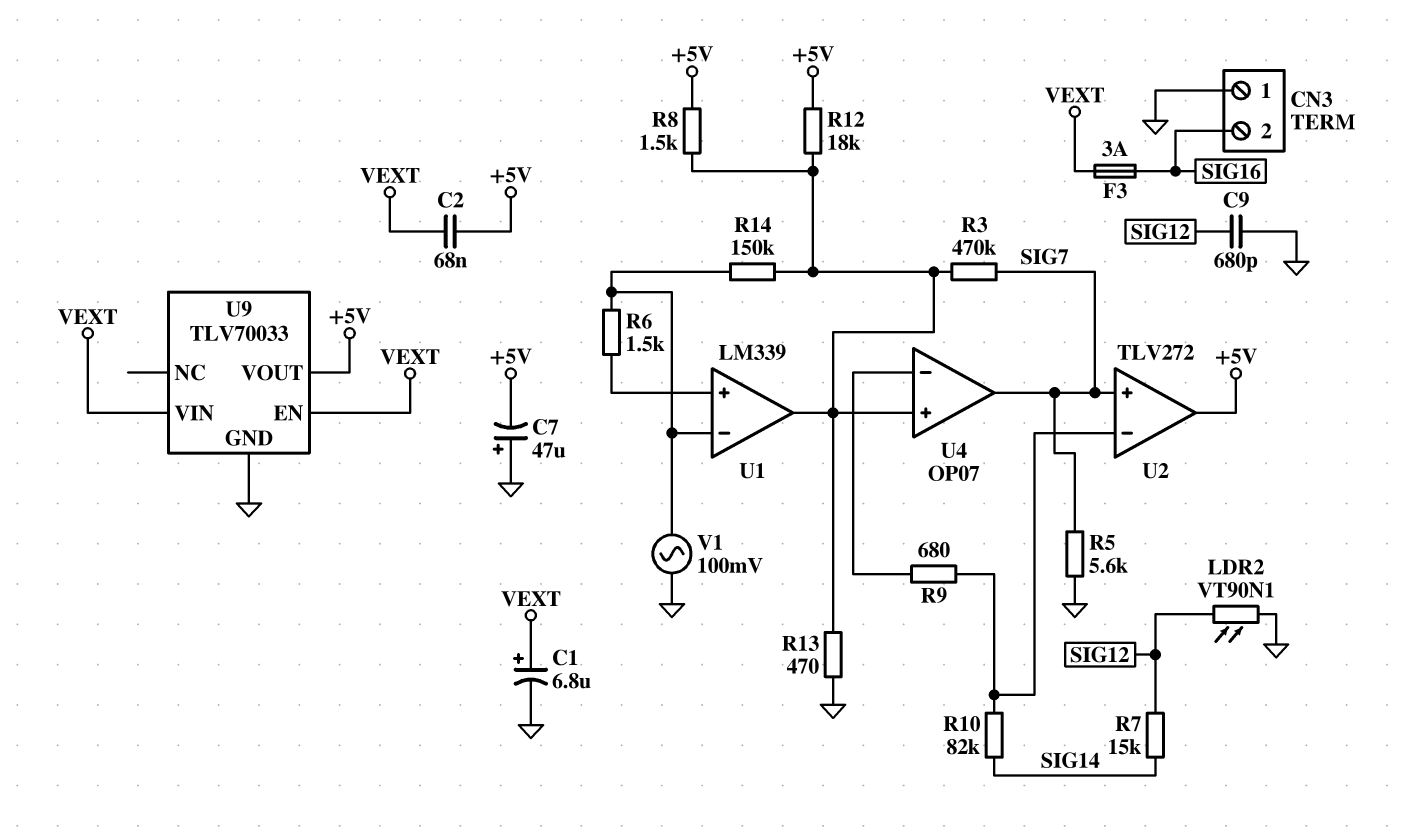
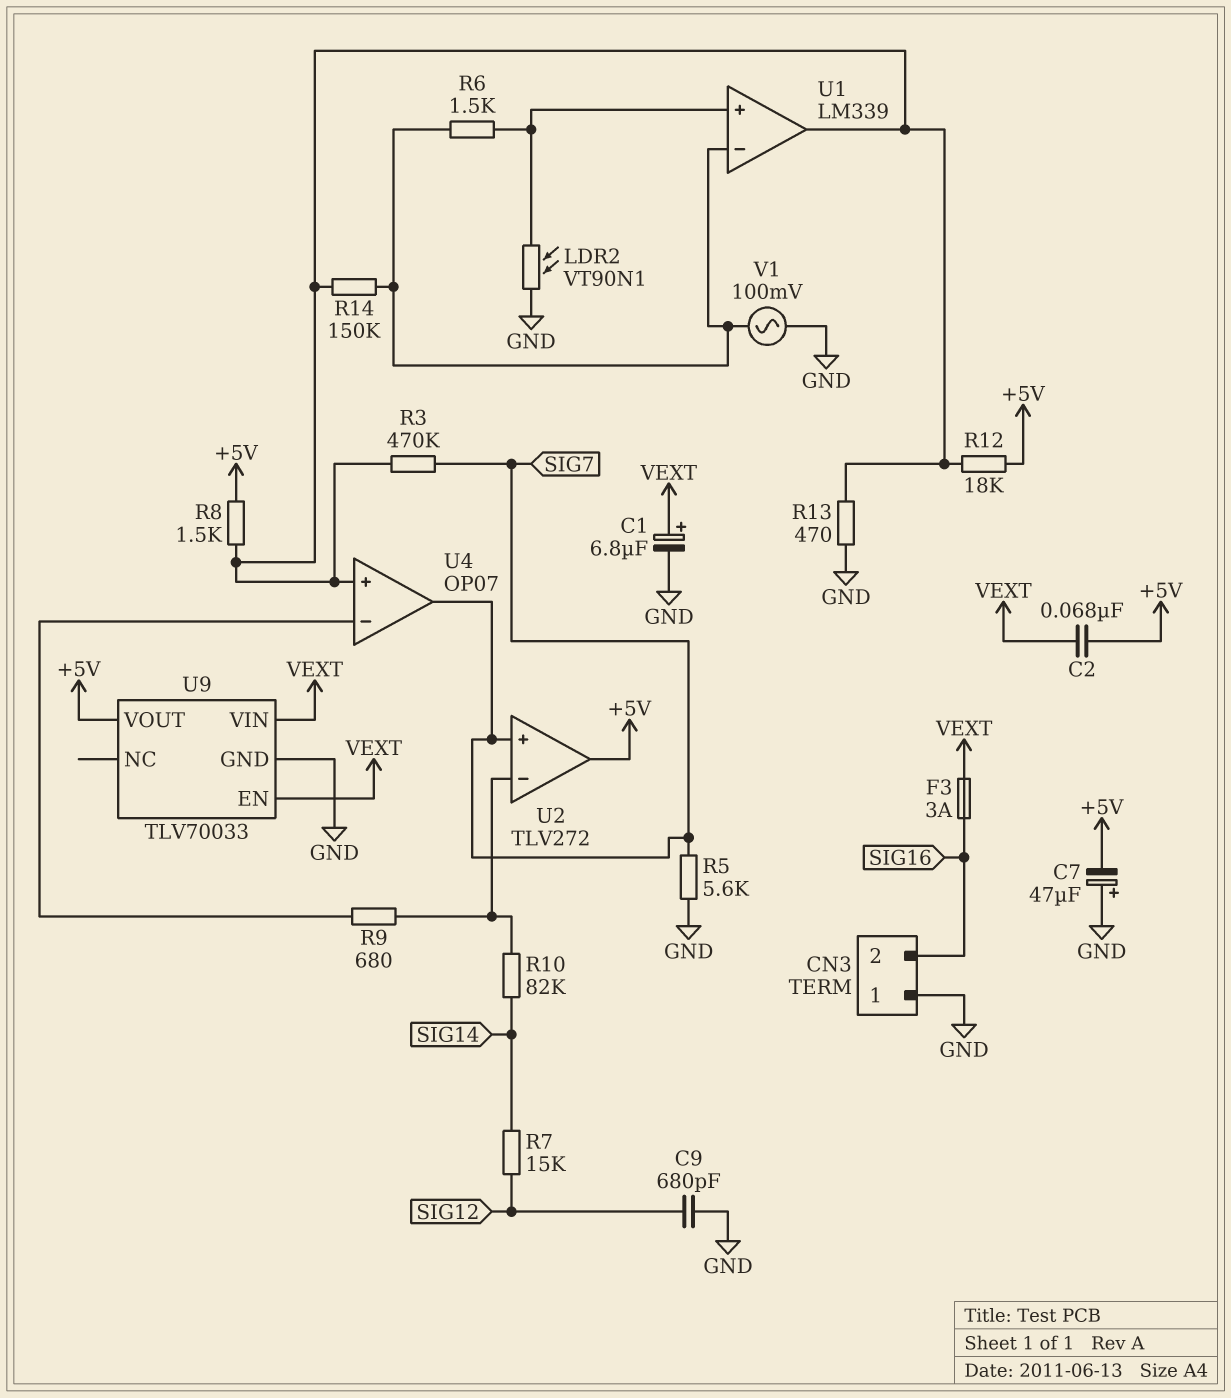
LDR2: VT90N1 (GND, SIG12) -> VT90N1 (GND, U1/in+)

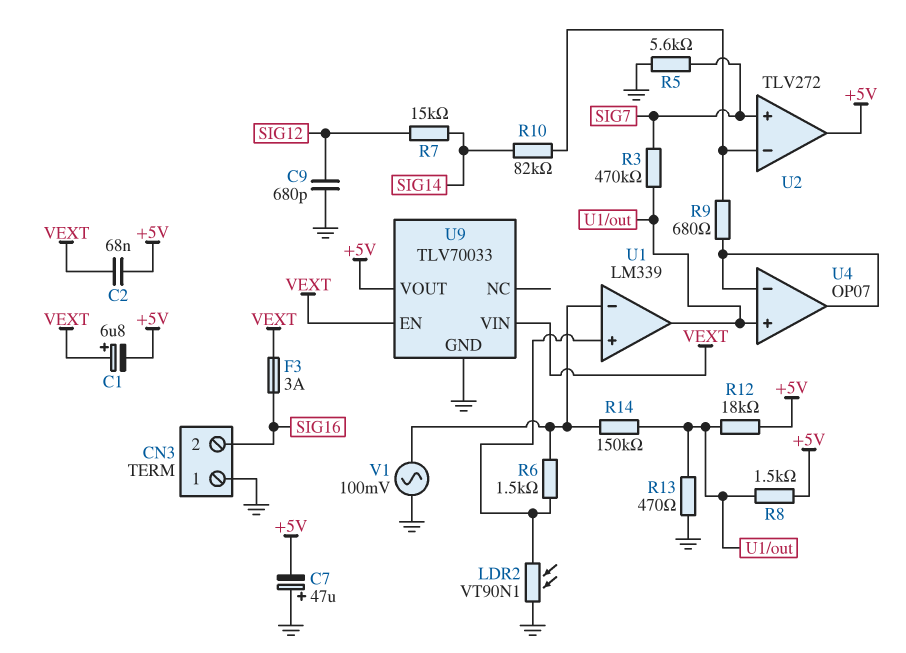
C1: 6.8uF (plus VEXT, minus GND) -> 6.8uF (plus VEXT, minus +5V)
U4 pin out: SIG7 -> U4/in-

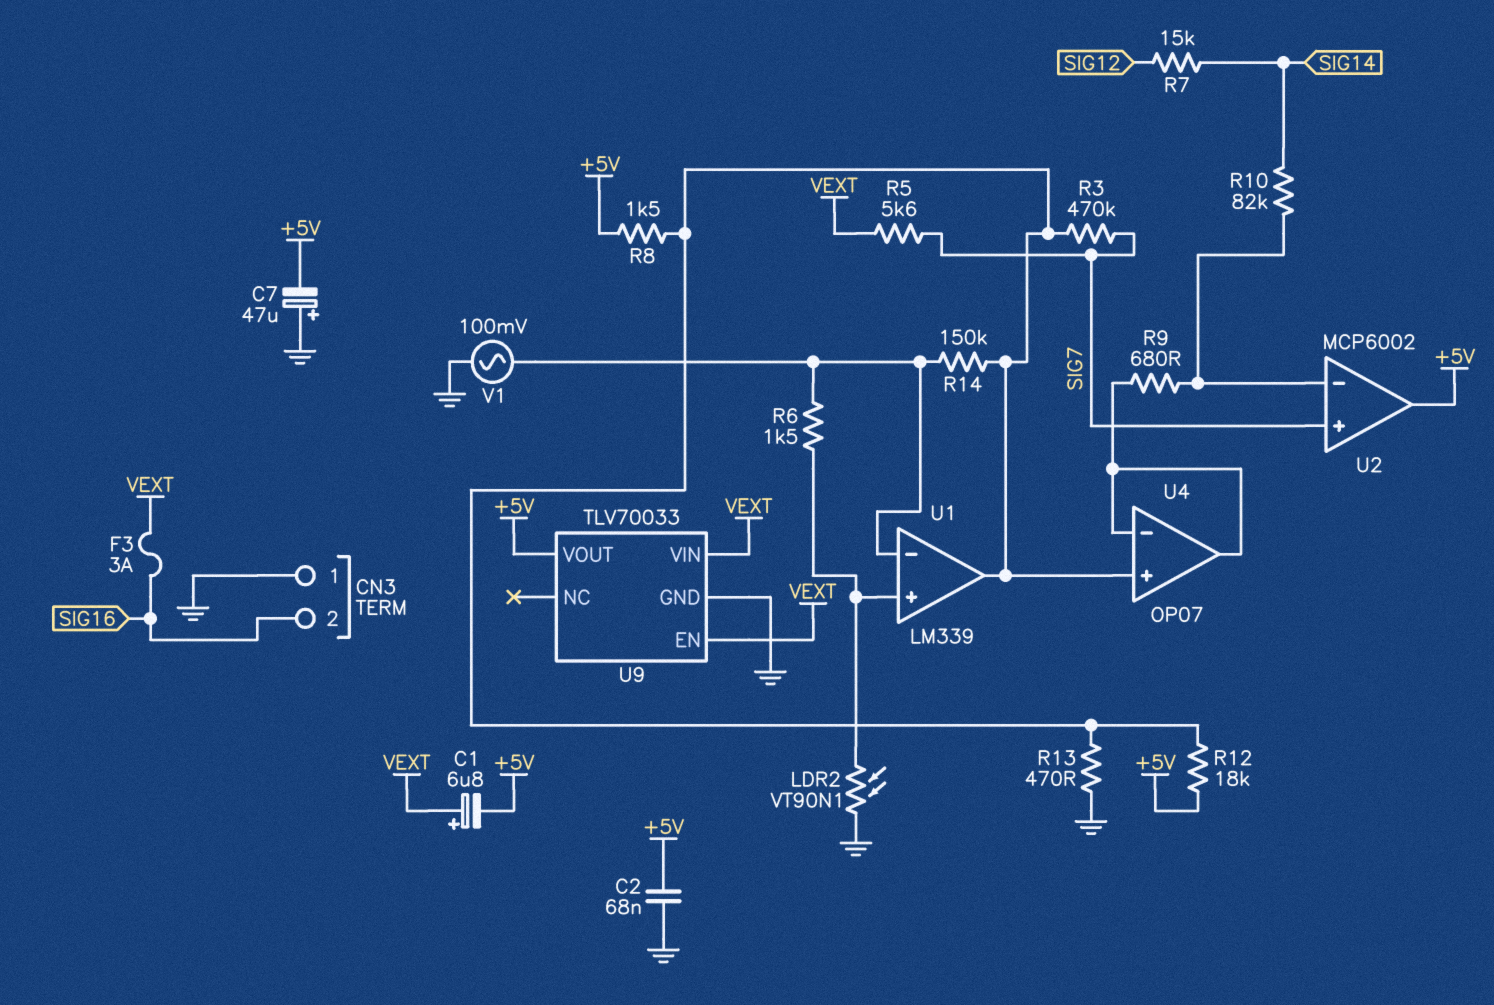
C2: 68nF (+5V, VEXT) -> 68nF (+5V, GND)
C9: 680pF (GND, SIG12) -> none
R5: 5.6k (GND, SIG7) -> 5.6k (SIG7, VEXT)
U2: TLV272 -> MCP6002

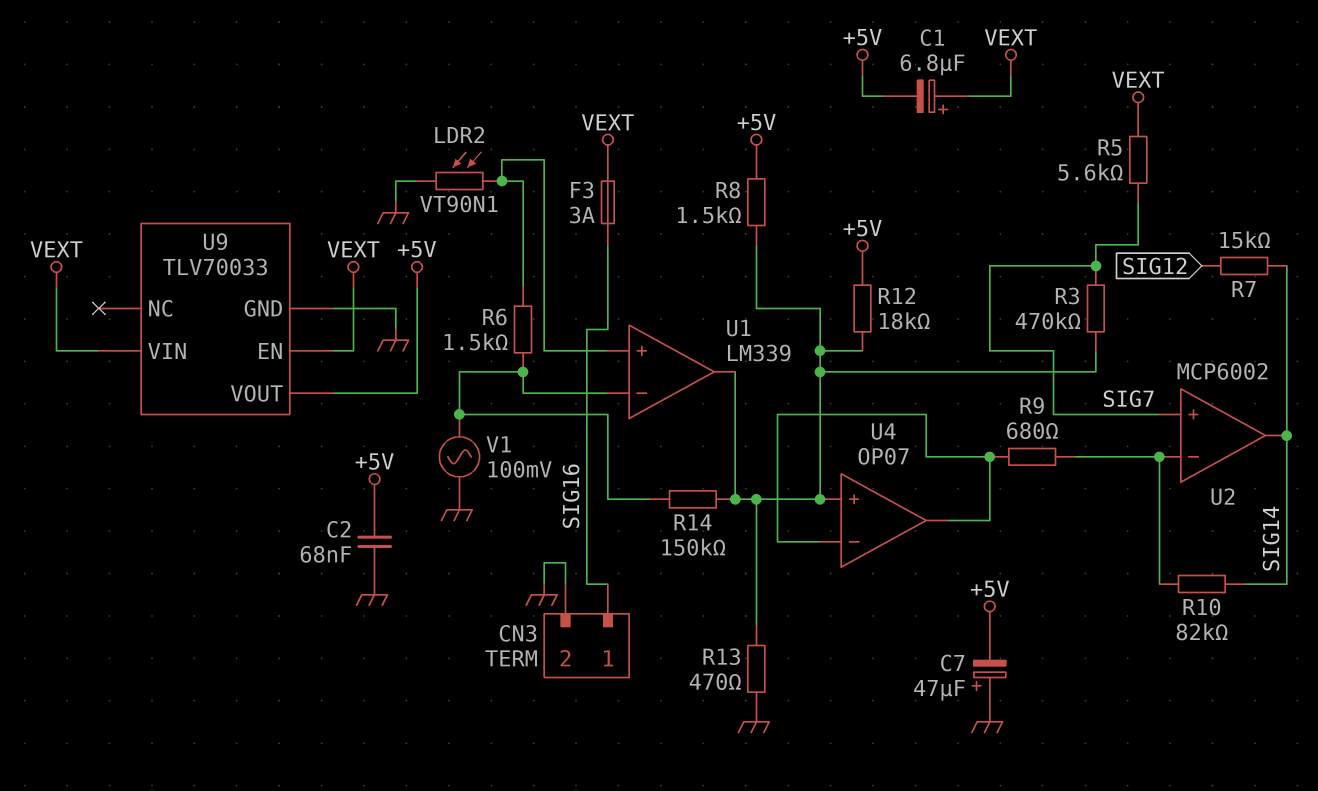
CN3 pin 1: GND -> SIG16
CN3 pin 2: SIG16 -> GND
U2 pin out: +5V -> SIG14

